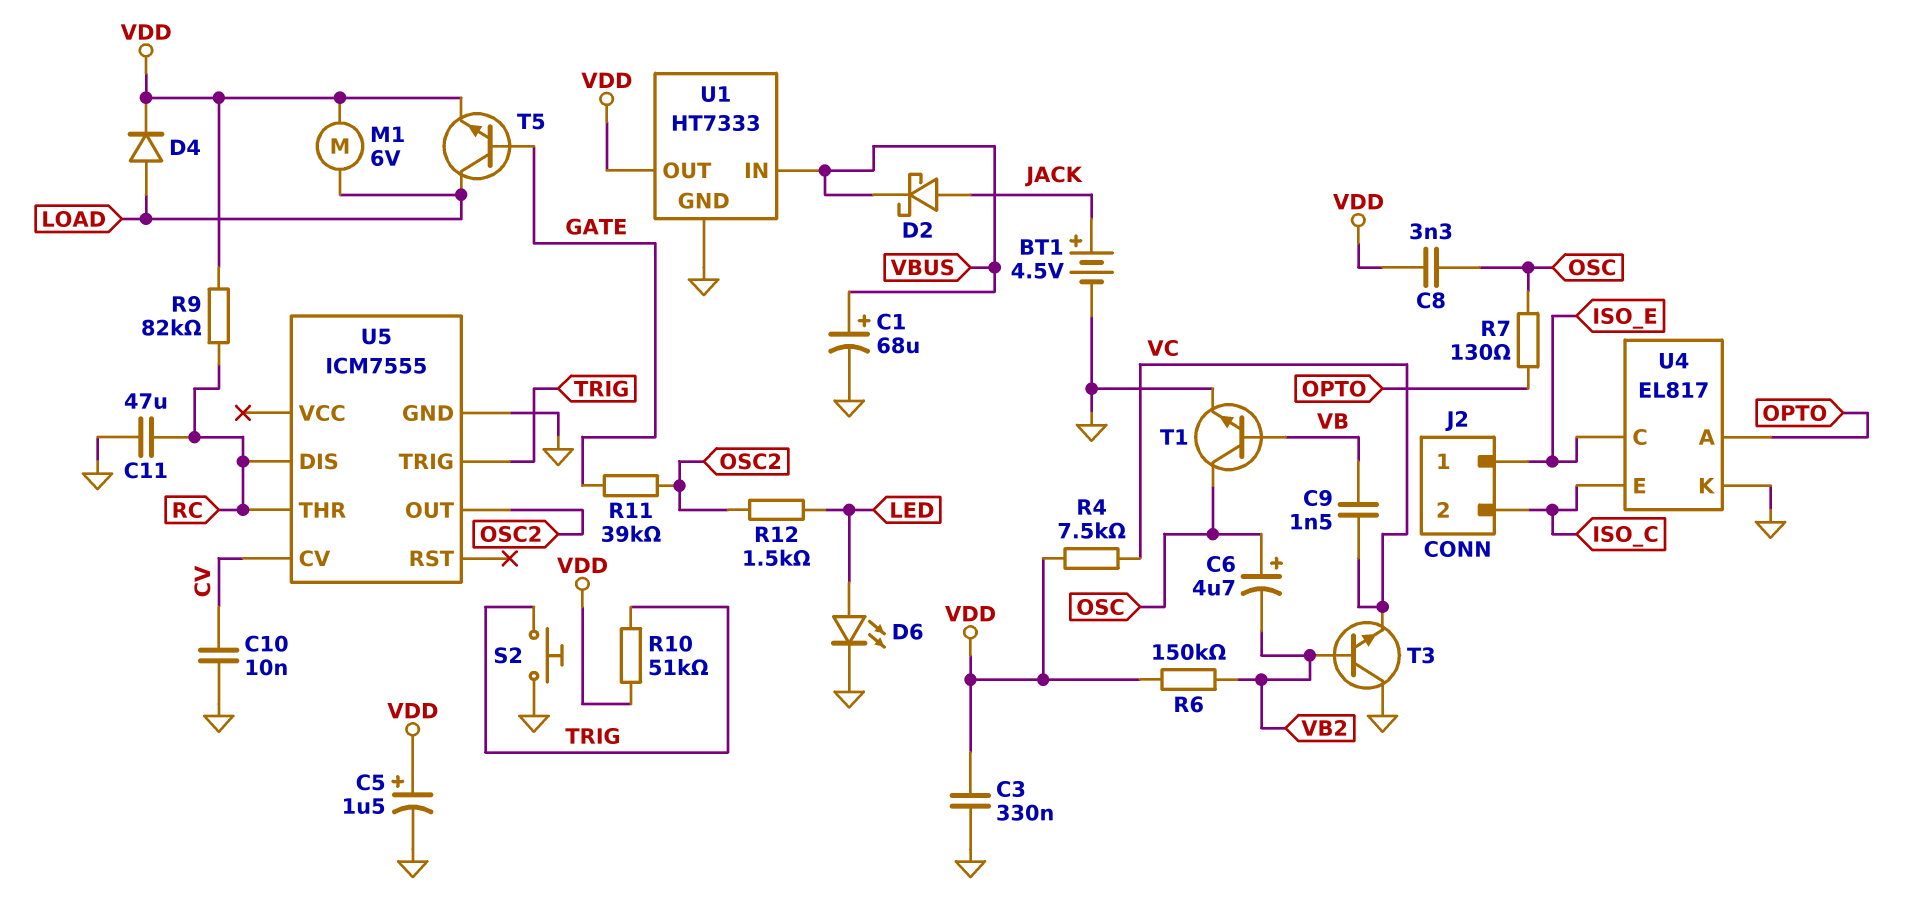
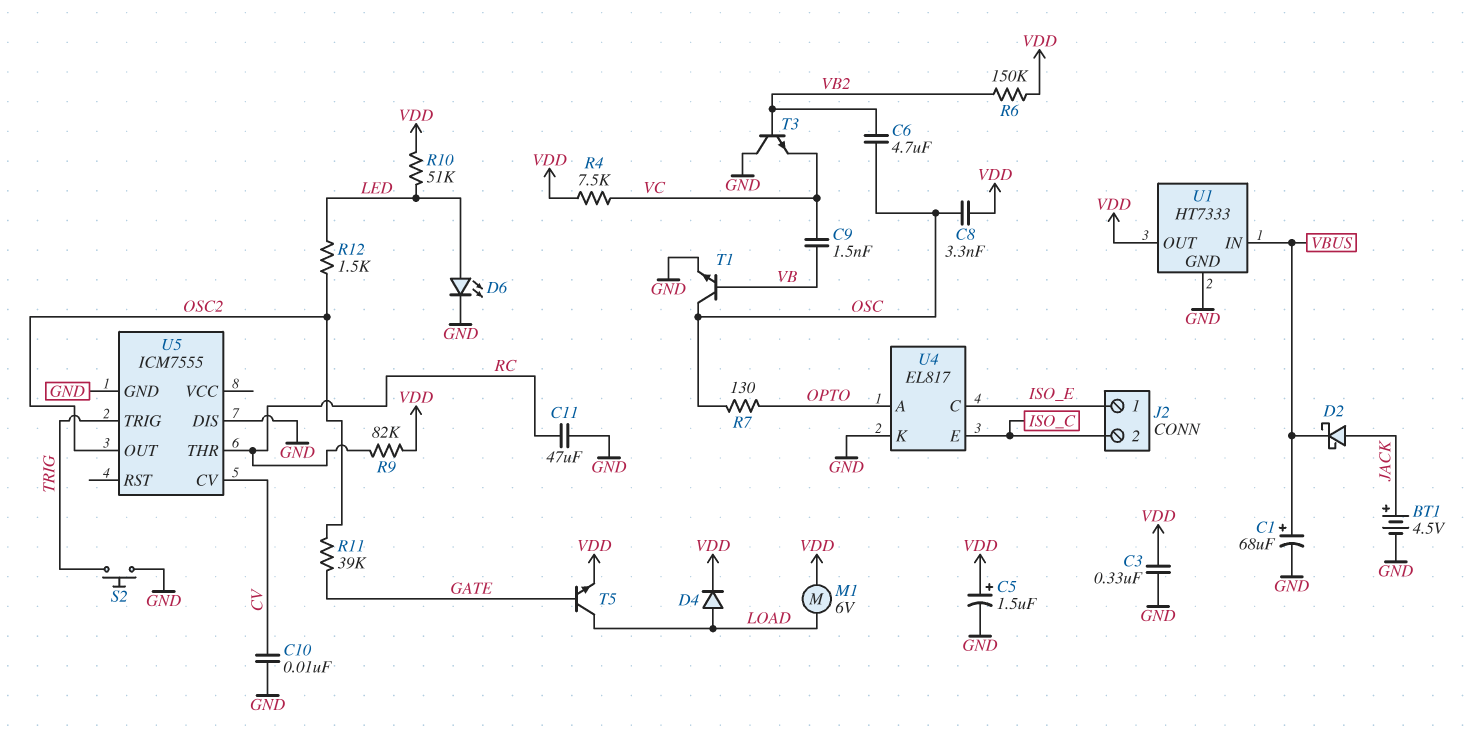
C6: 4.7uF (plus OSC, minus VB2) -> 4.7uF (OSC, VB2)
R10: 51k (TRIG, VDD) -> 51k (LED, VDD)
U5 pin DIS: RC -> GND

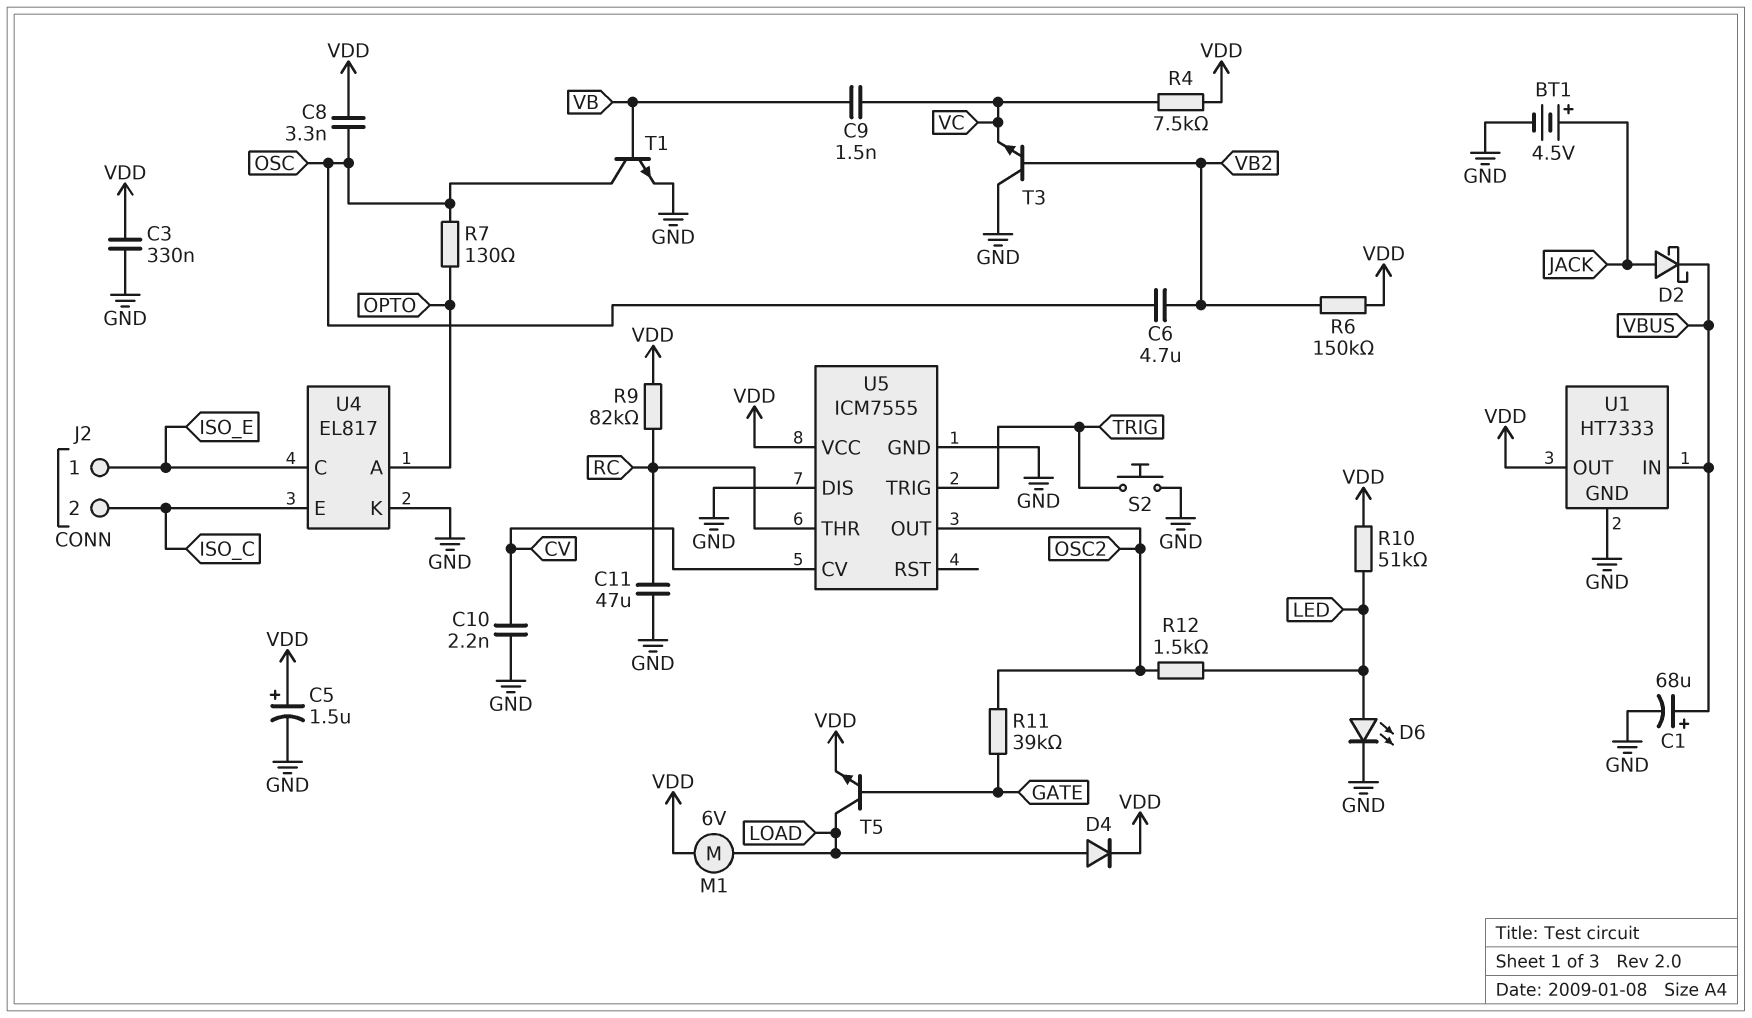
C10: 10nF (CV, GND) -> 2.2nF (CV, GND)
U5 pin VCC: none -> VDD

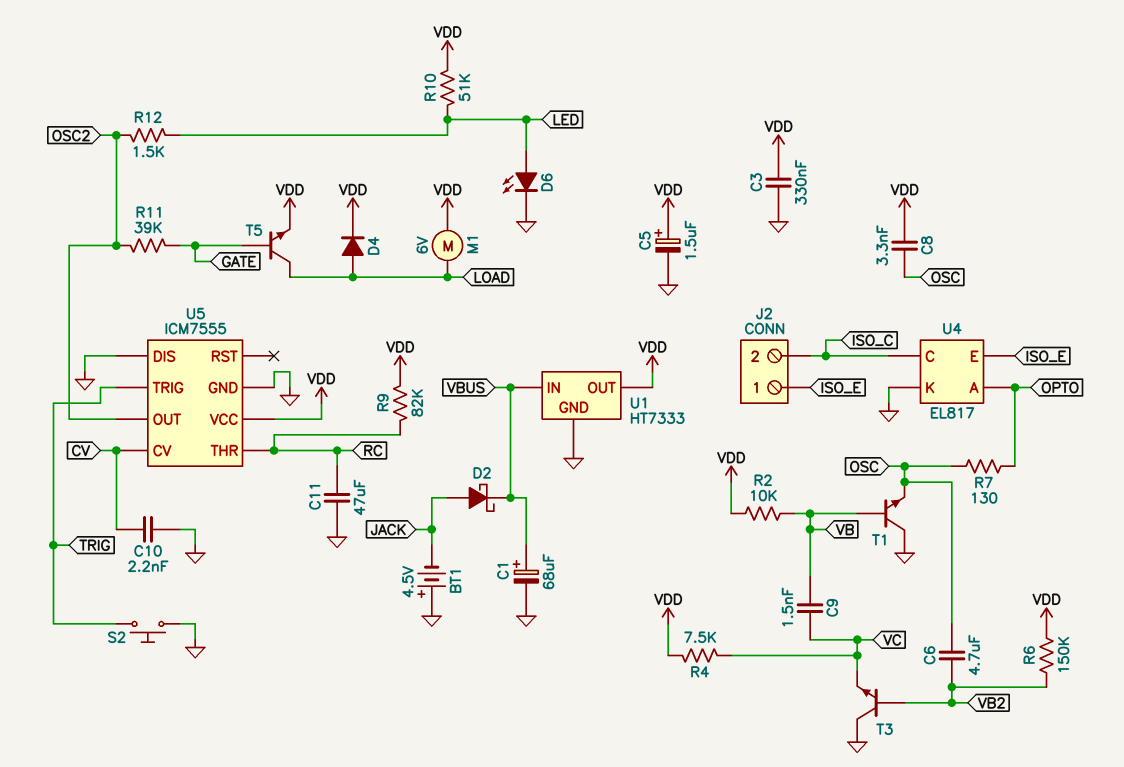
BT1: 4.5V (plus JACK, minus GND) -> 4.5V (plus GND, minus JACK)
R2: none -> 10k (VB, VDD)
T1: NPN (B VB, C OSC, E GND) -> NPN (B VB, C GND, E OSC)
U4 pin C: ISO_E -> ISO_C
U4 pin E: ISO_C -> ISO_E

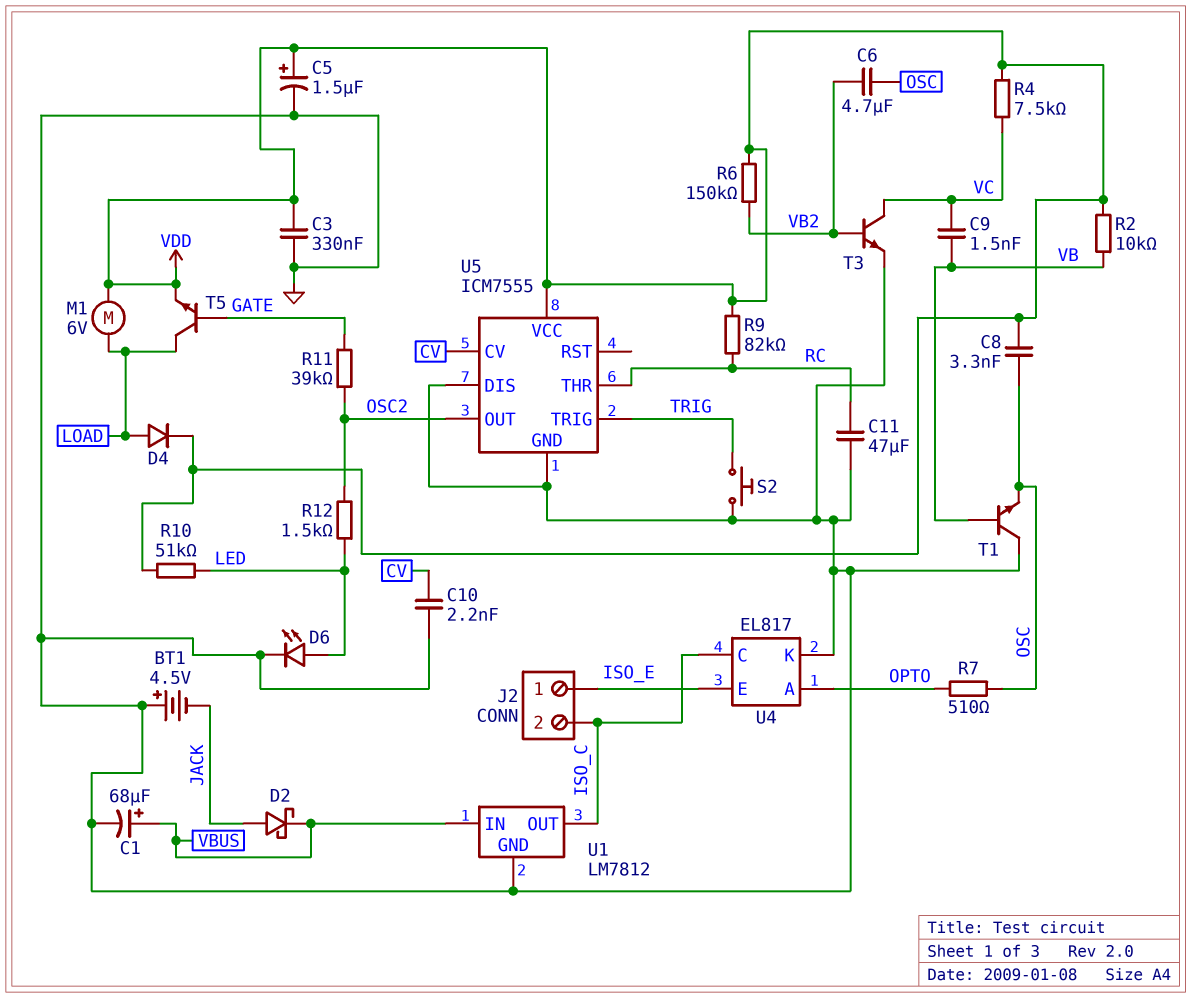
R7: 130 (OPTO, OSC) -> 510 (OPTO, OSC)
T3: NPN (B VB2, C GND, E VC) -> NPN (B VB2, C VC, E GND)
U1: HT7333 -> LM7812
U1 pin OUT: VDD -> ISO_C

